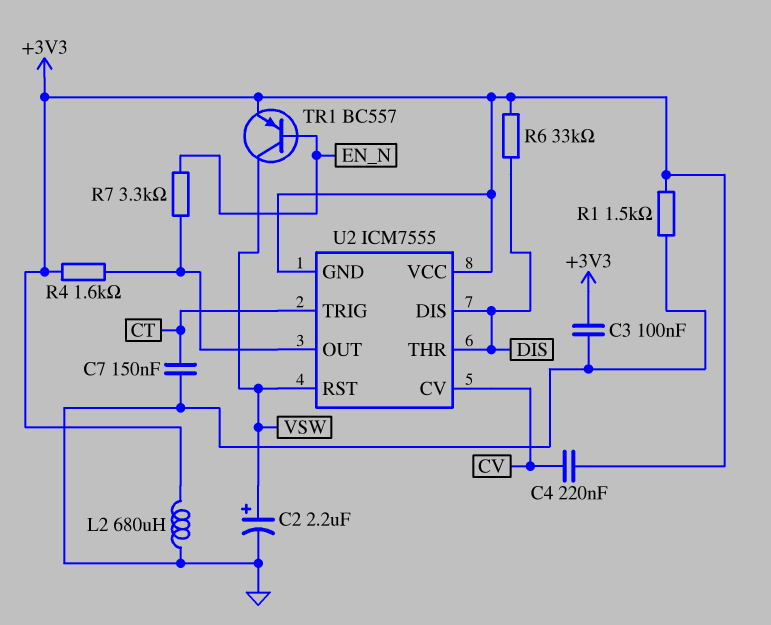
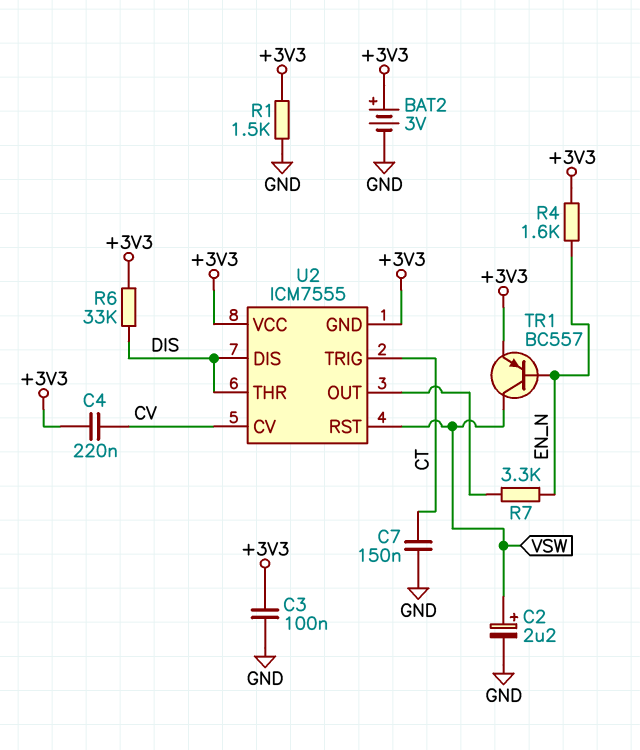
BAT2: none -> 3V (plus +3V3, minus GND)
L2: 680uH (+3V3, GND) -> none
R4: 1.6k (+3V3, U2/OUT) -> 1.6k (+3V3, EN_N)

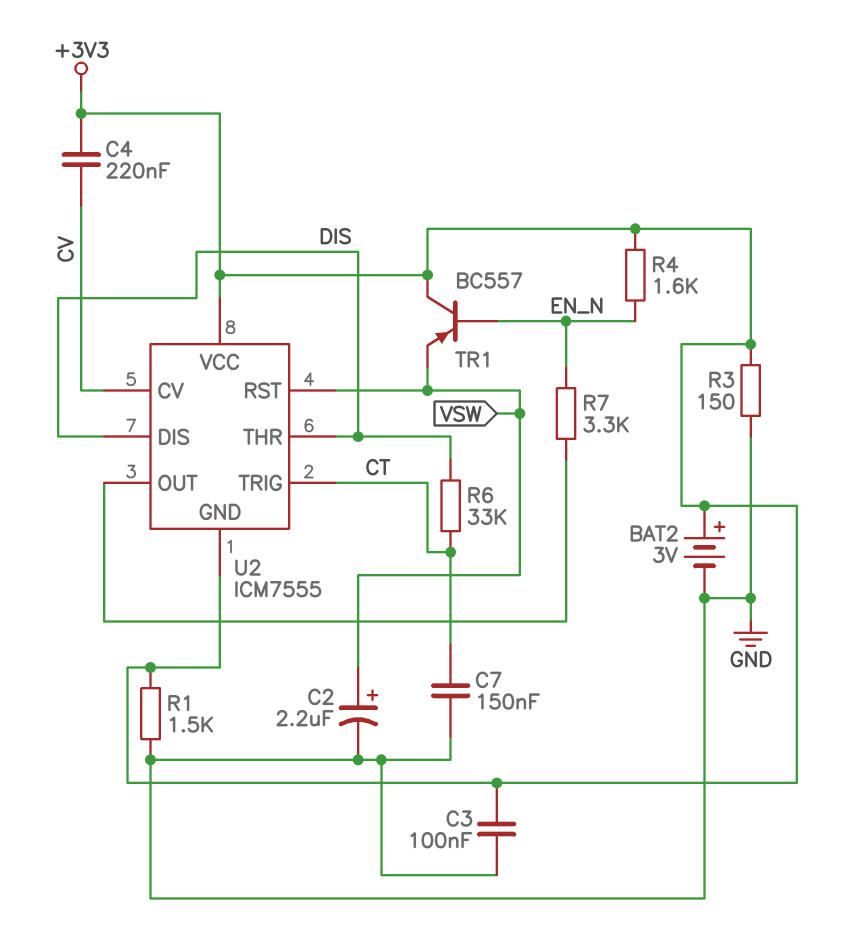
R3: none -> 150 (+3V3, GND)
R6: 33k (+3V3, DIS) -> 33k (CT, DIS)
TR1: PNP BC557 (B EN_N, C VSW, E +3V3) -> PNP BC557 (B EN_N, C +3V3, E VSW)

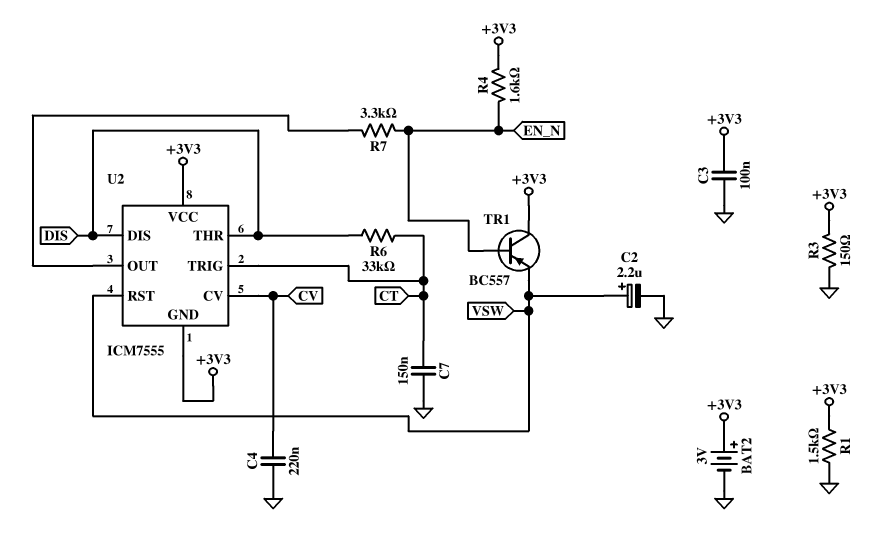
C4: 220nF (+3V3, CV) -> 220nF (CV, GND)

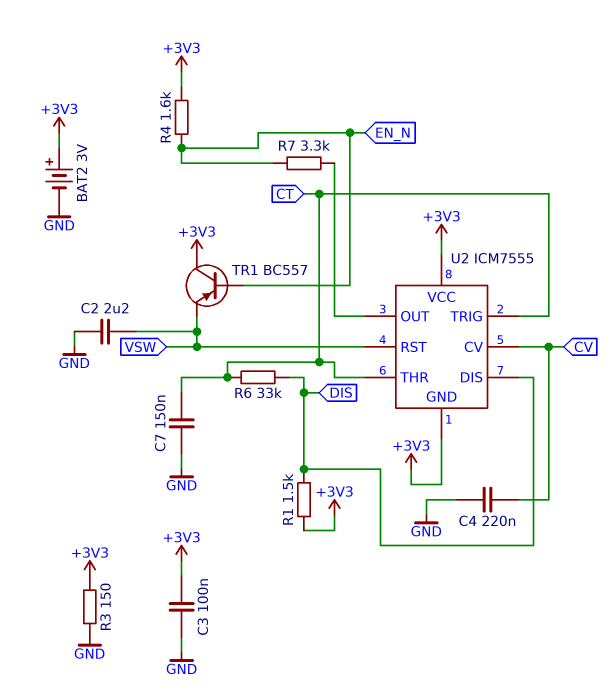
C2: 2.2uF (plus VSW, minus GND) -> 2.2uF (GND, VSW)
R1: 1.5k (+3V3, GND) -> 1.5k (+3V3, DIS)
U2 pin THR: DIS -> CT

